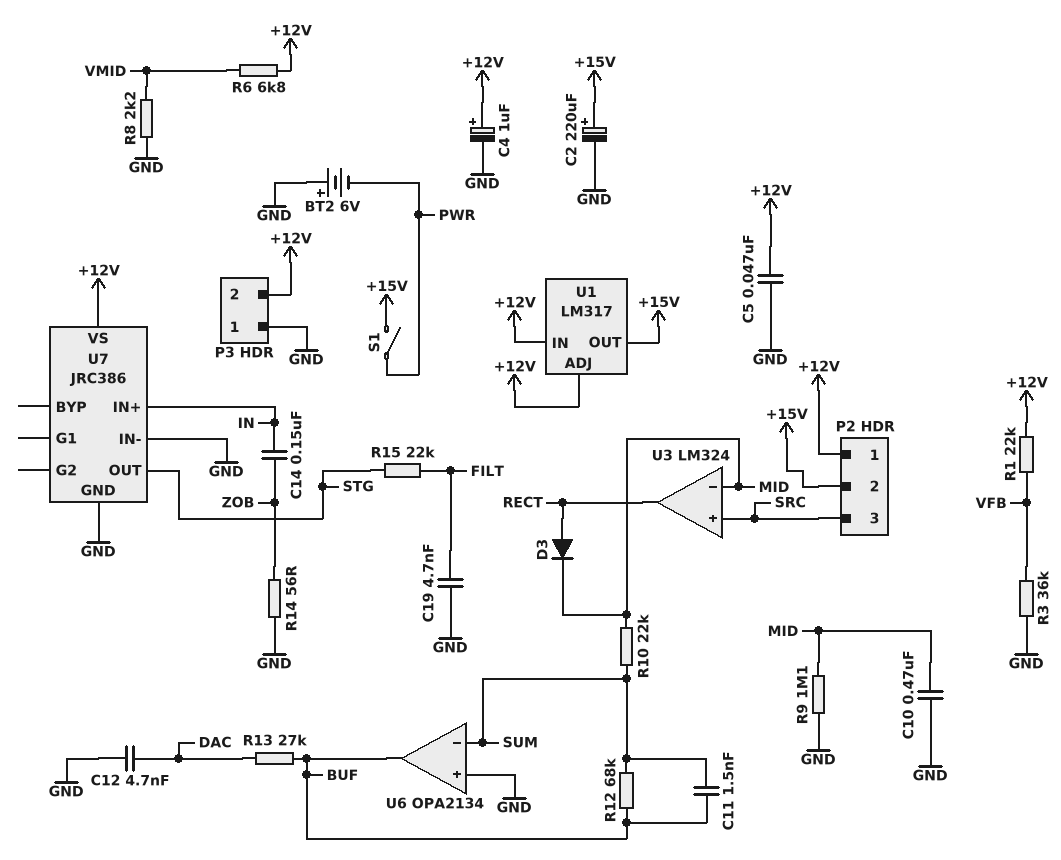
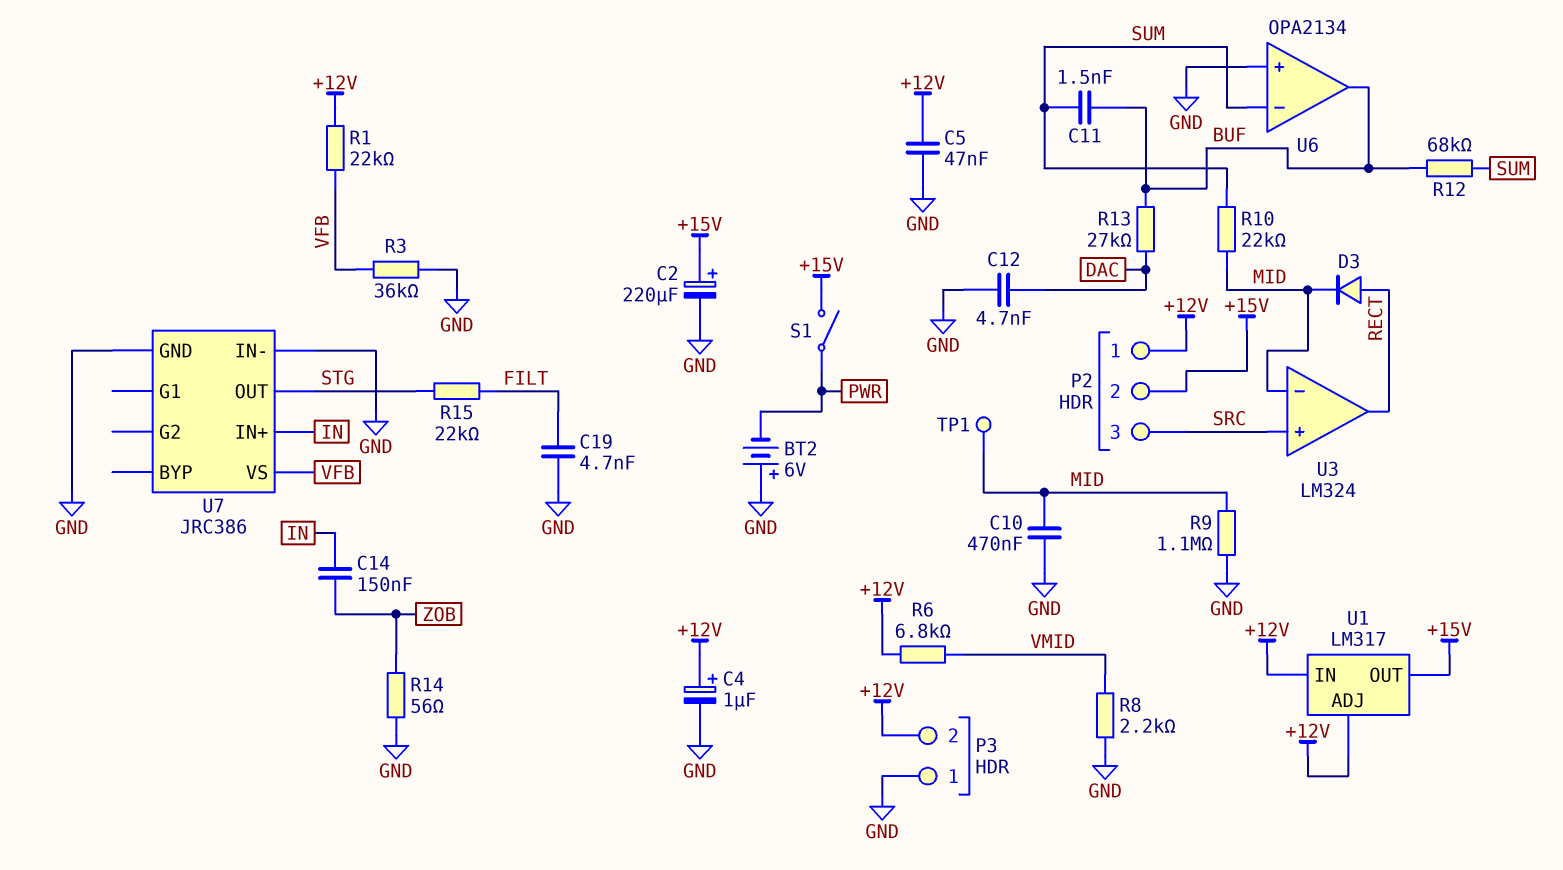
TP1: none -> test point (MID)
U7 pin VS: +12V -> VFB

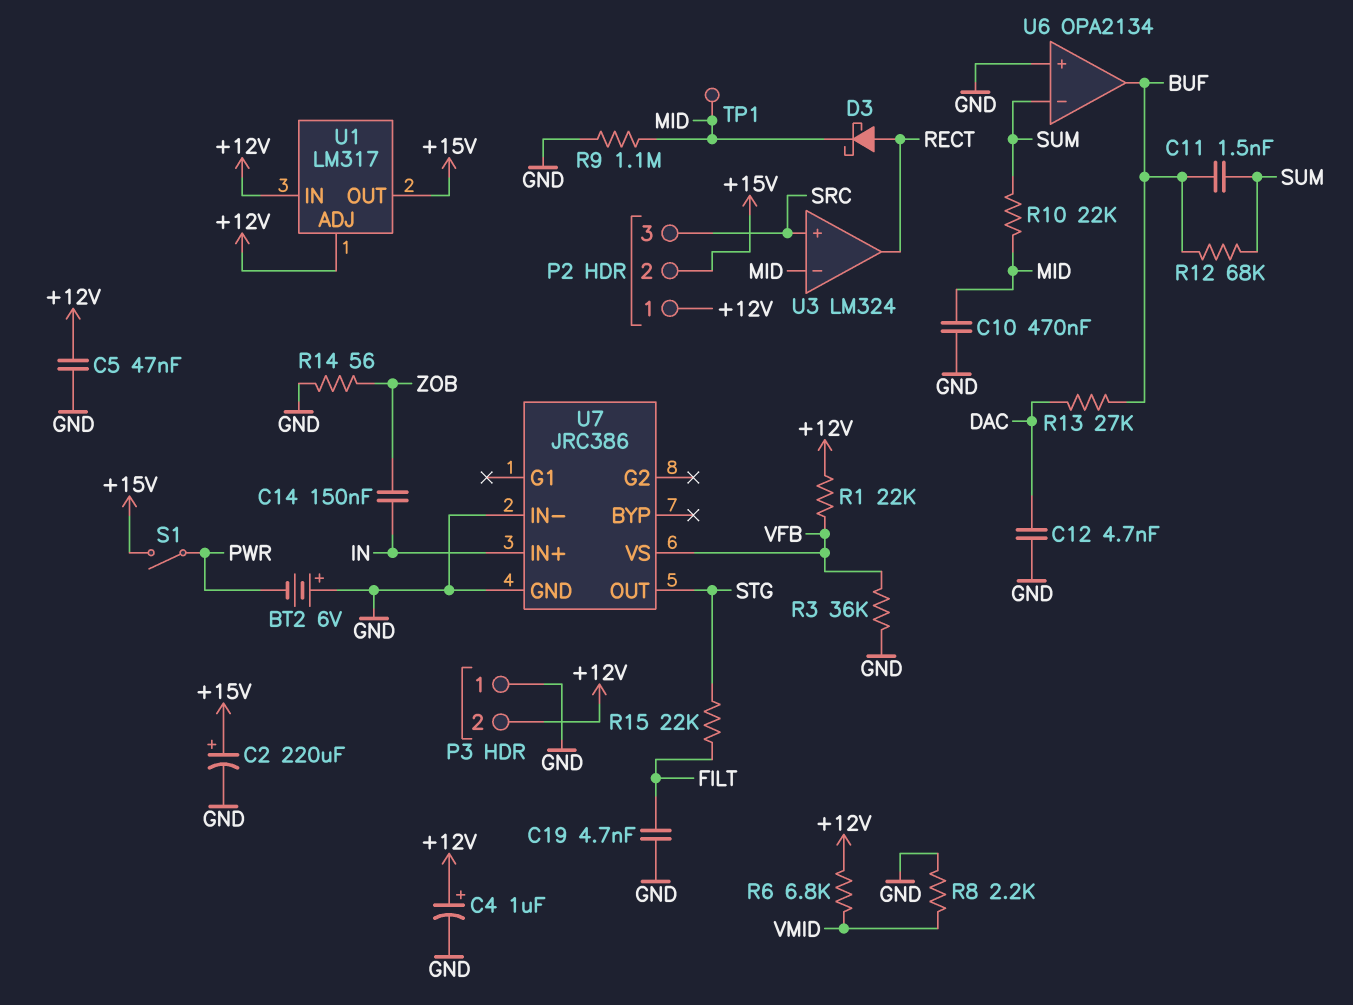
D3: diode (A RECT, K MID) -> schottky (A RECT, K MID)

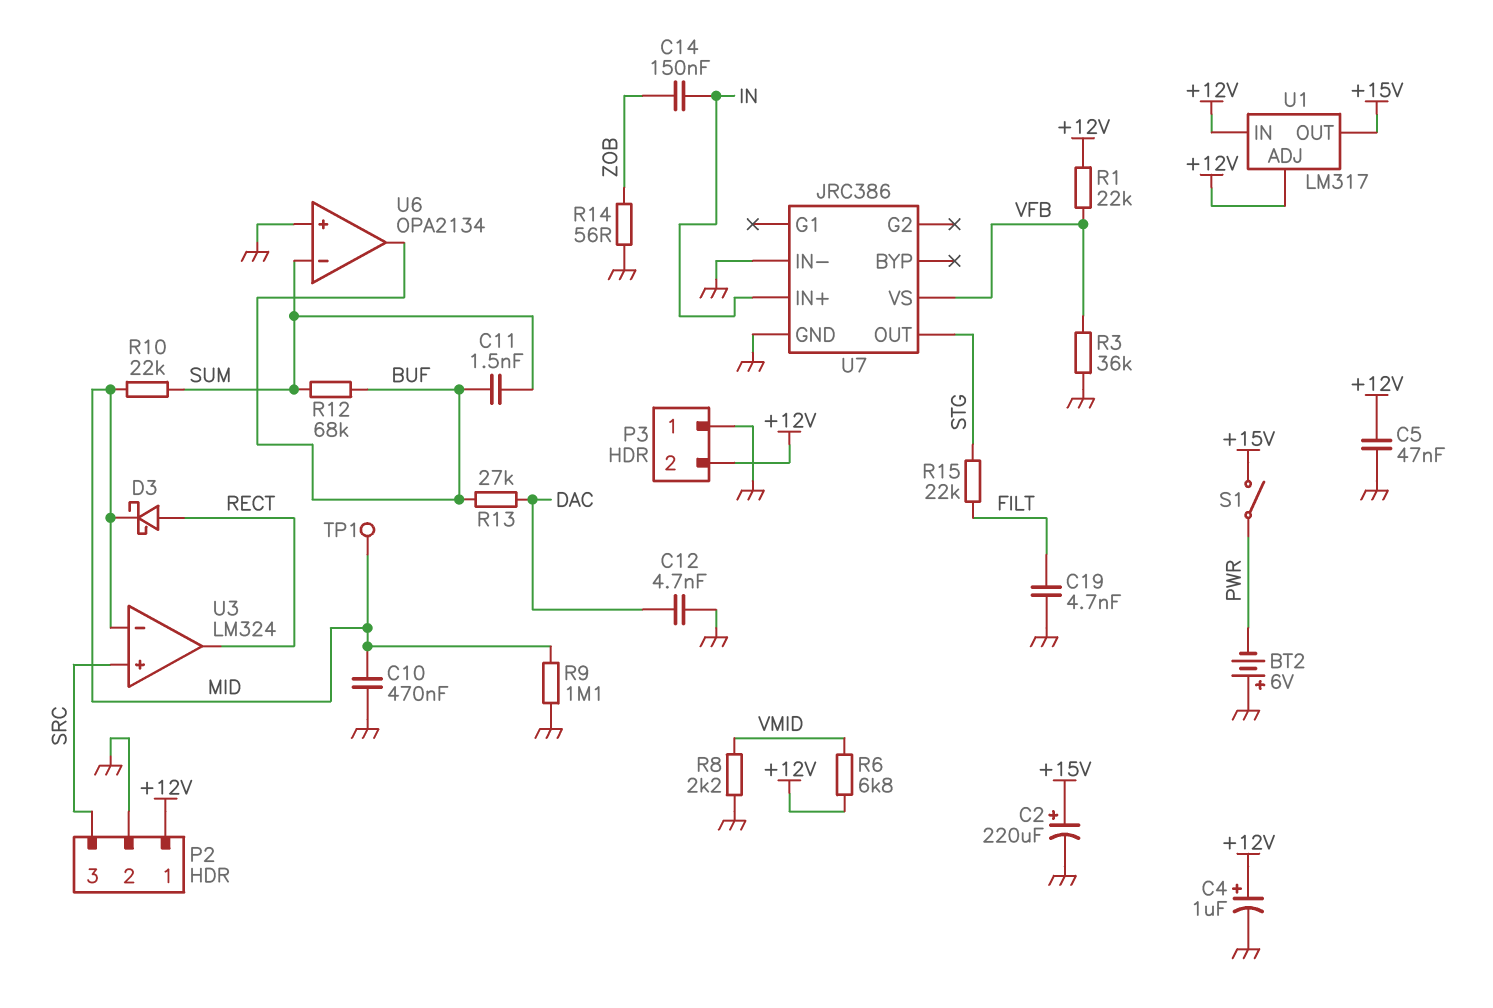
P2 pin 2: +15V -> GND

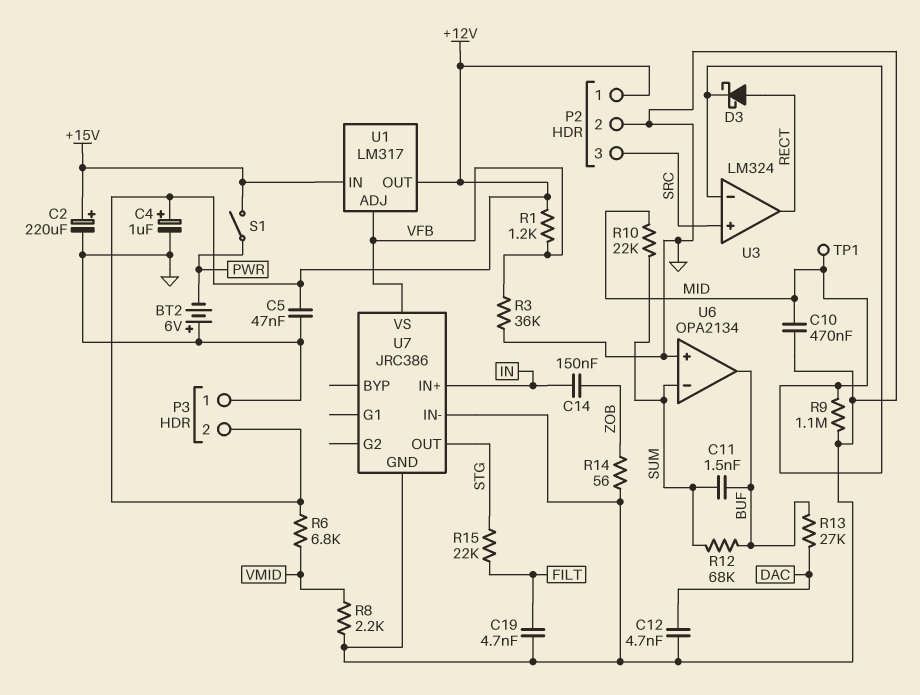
R1: 22k (+12V, VFB) -> 1.2k (+12V, VFB)
U1 pin ADJ: +12V -> VFB
U1 pin IN: +12V -> +15V
U1 pin OUT: +15V -> +12V

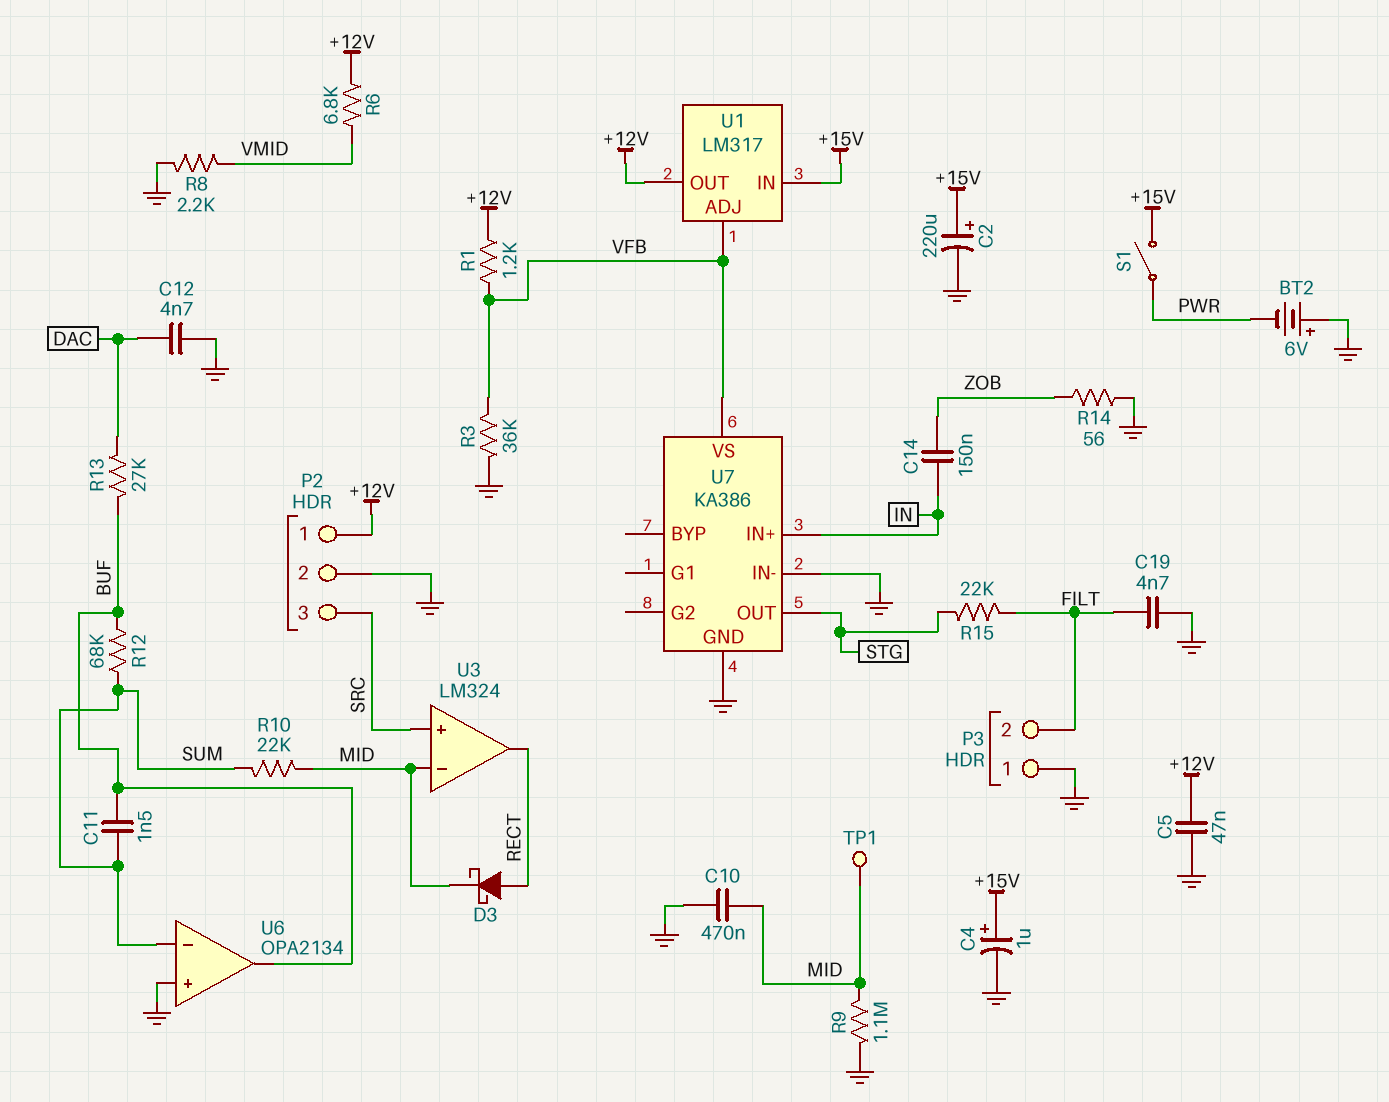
C4: 1uF (plus +12V, minus GND) -> 1uF (plus +15V, minus GND)
P3 pin 2: +12V -> FILT
U7: JRC386 -> KA386

